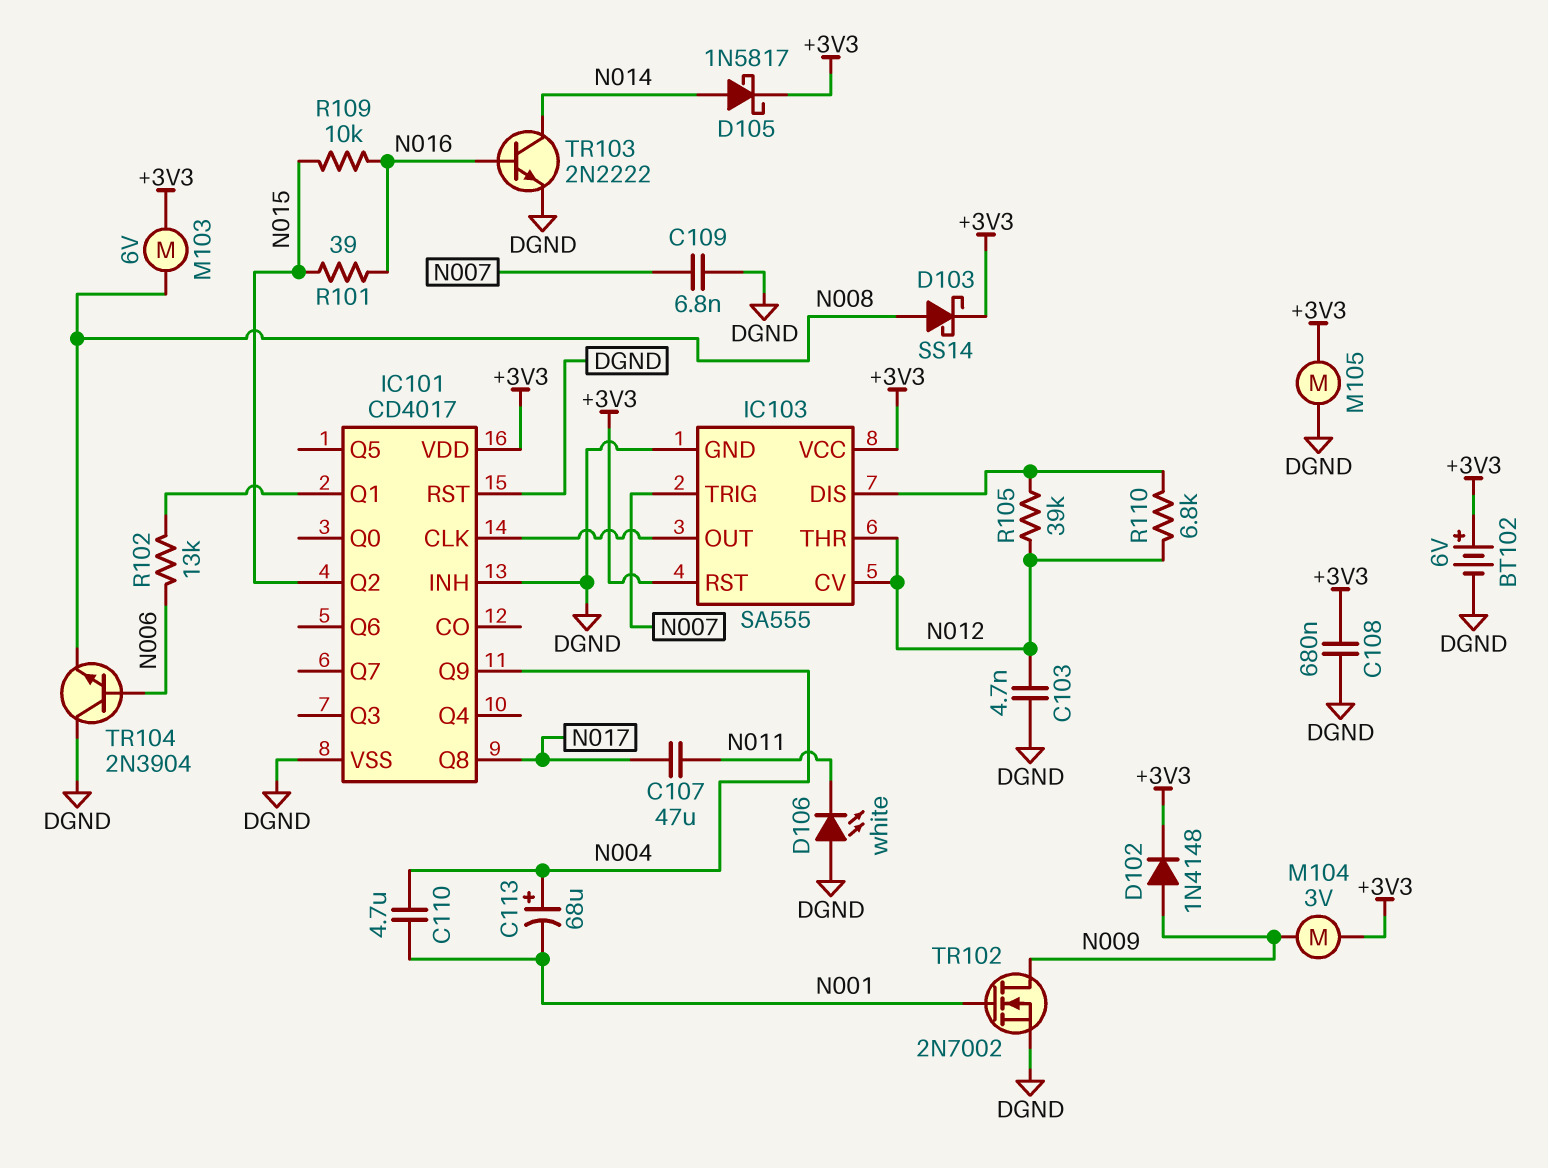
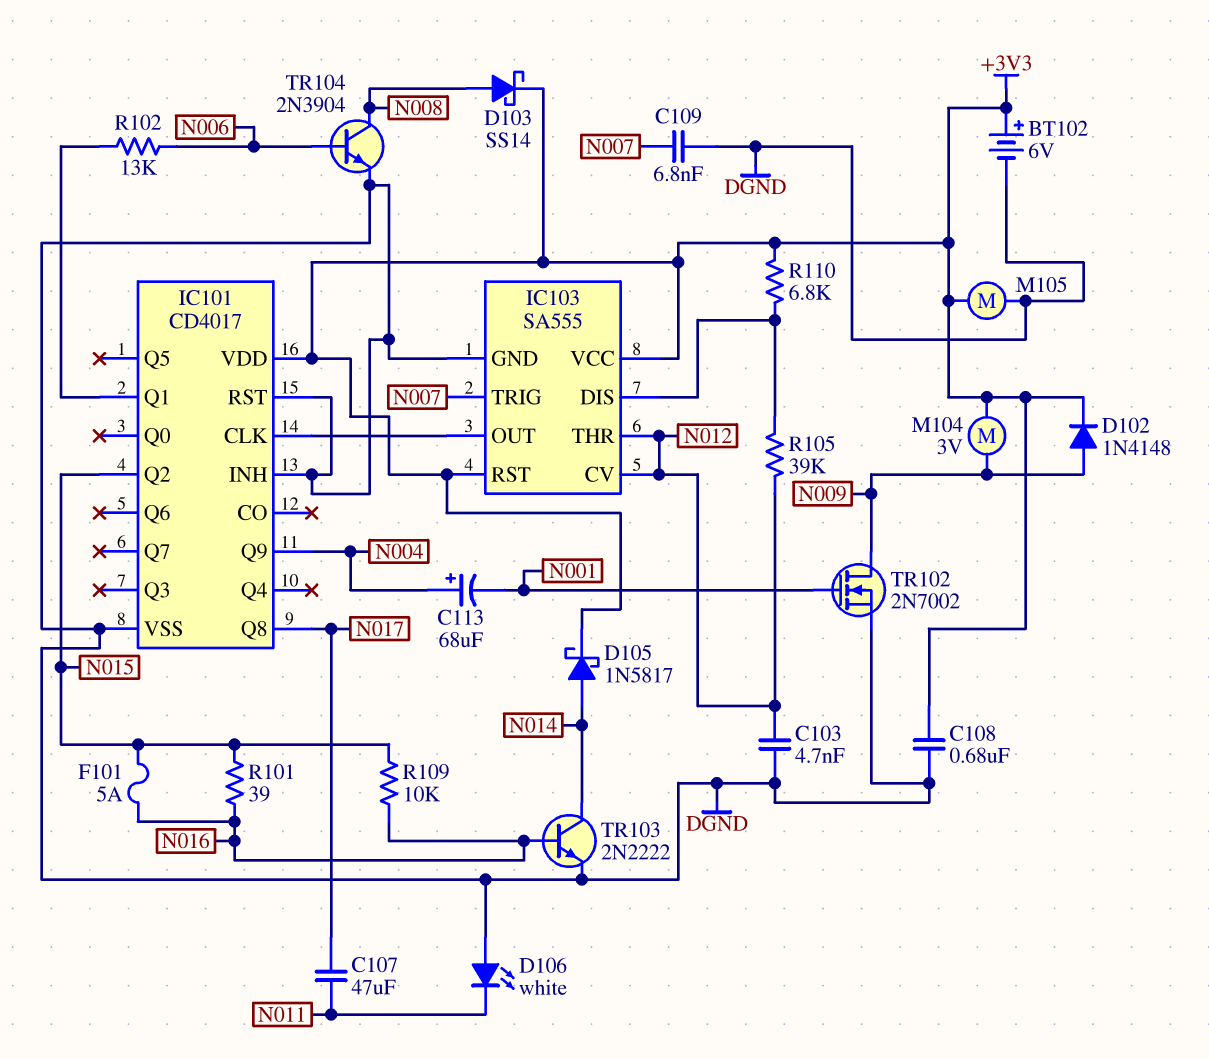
C110: 4.7uF (N001, N004) -> none
F101: none -> 5A (N015, N016)
M103: motor 6V (+3V3, N008) -> none
R110: 6.8k (IC103/DIS, N012) -> 6.8k (+3V3, IC103/DIS)
TR104: NPN 2N3904 (B N006, C DGND, E N008) -> NPN 2N3904 (B N006, C N008, E DGND)

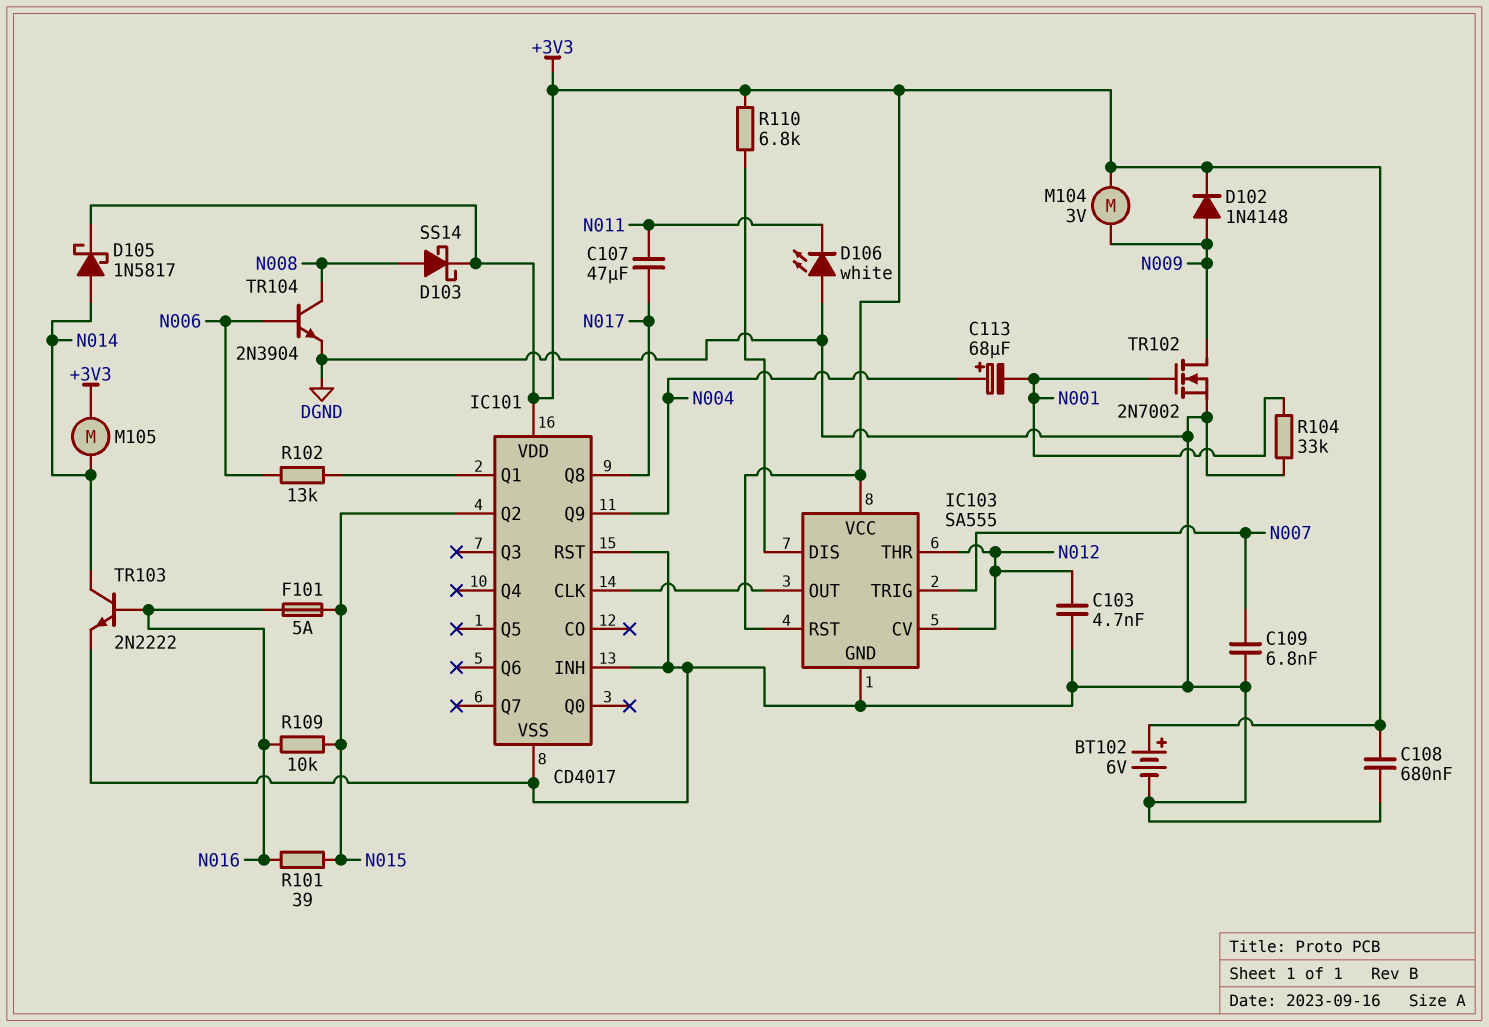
M105: motor (+3V3, DGND) -> motor (+3V3, N014)
R104: none -> 33k (DGND, N001)
R105: 39k (IC103/DIS, N012) -> none

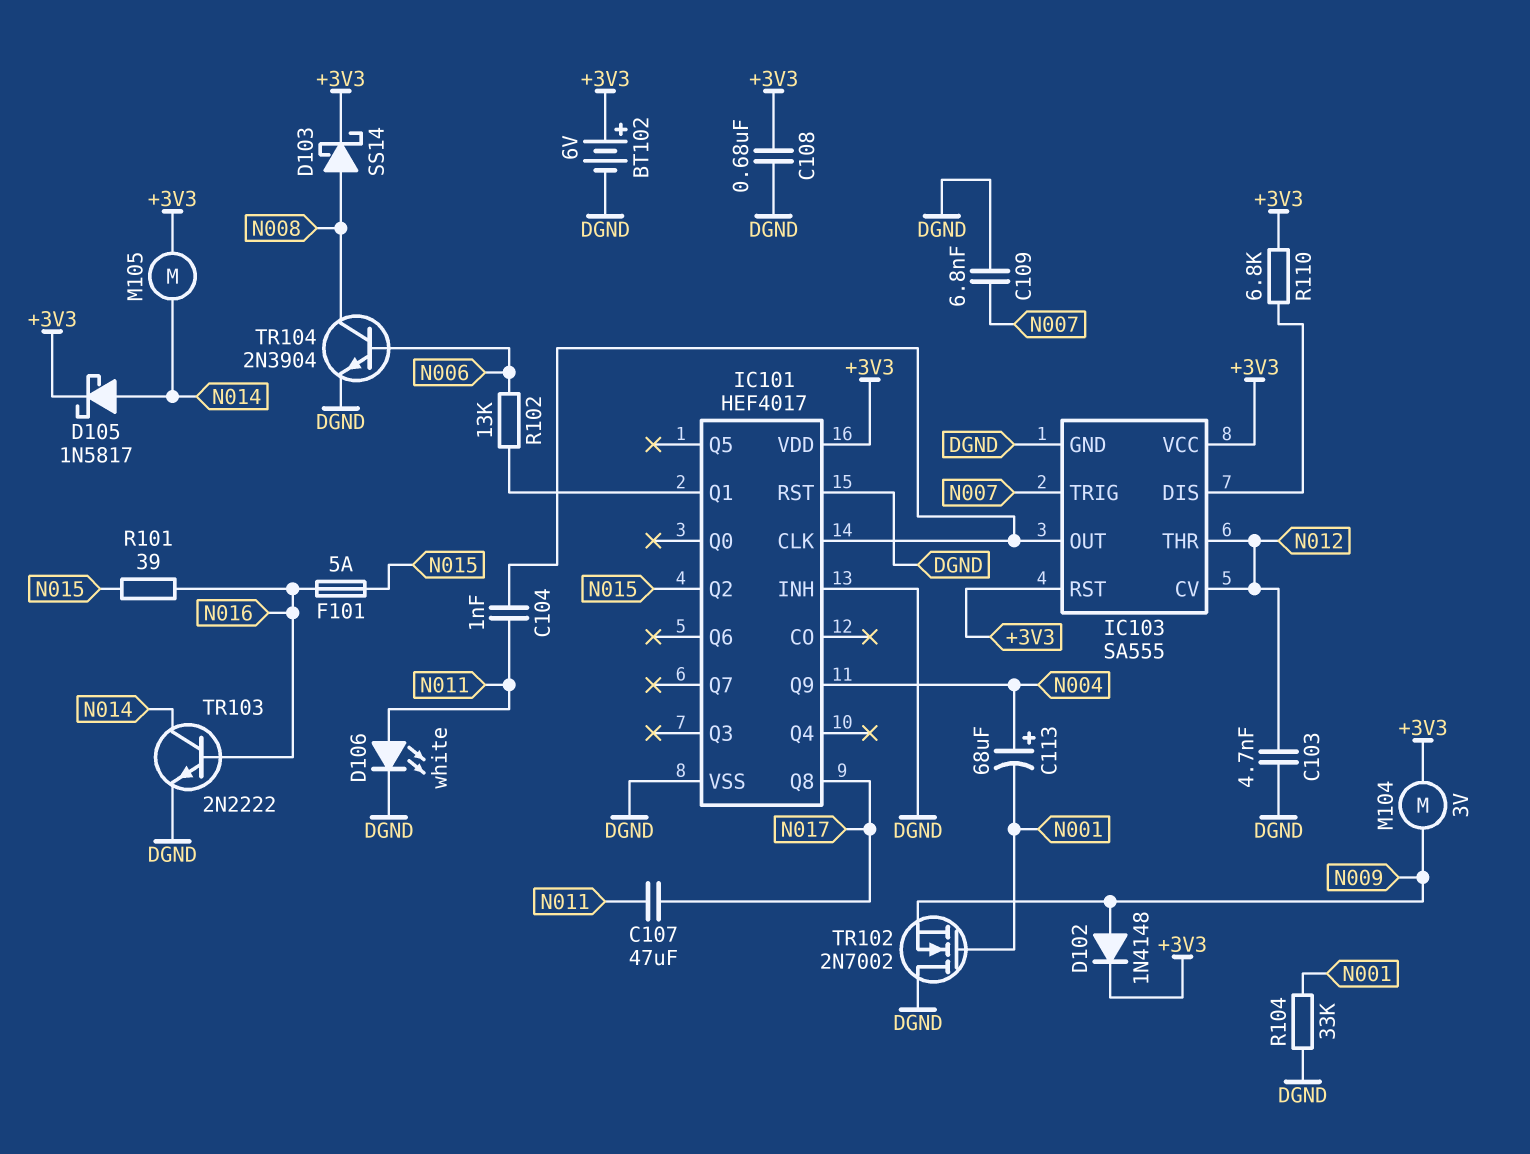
C104: none -> 1nF (IC101/CLK, N011)
D106: LED white (A DGND, K N011) -> LED white (A N011, K DGND)
IC101: CD4017 -> HEF4017
R109: 10k (N015, N016) -> none
TR102: NMOS 2N7002 (G N001, D N009, S DGND) -> NMOS 2N7002 (G N001, D DGND, S N009)

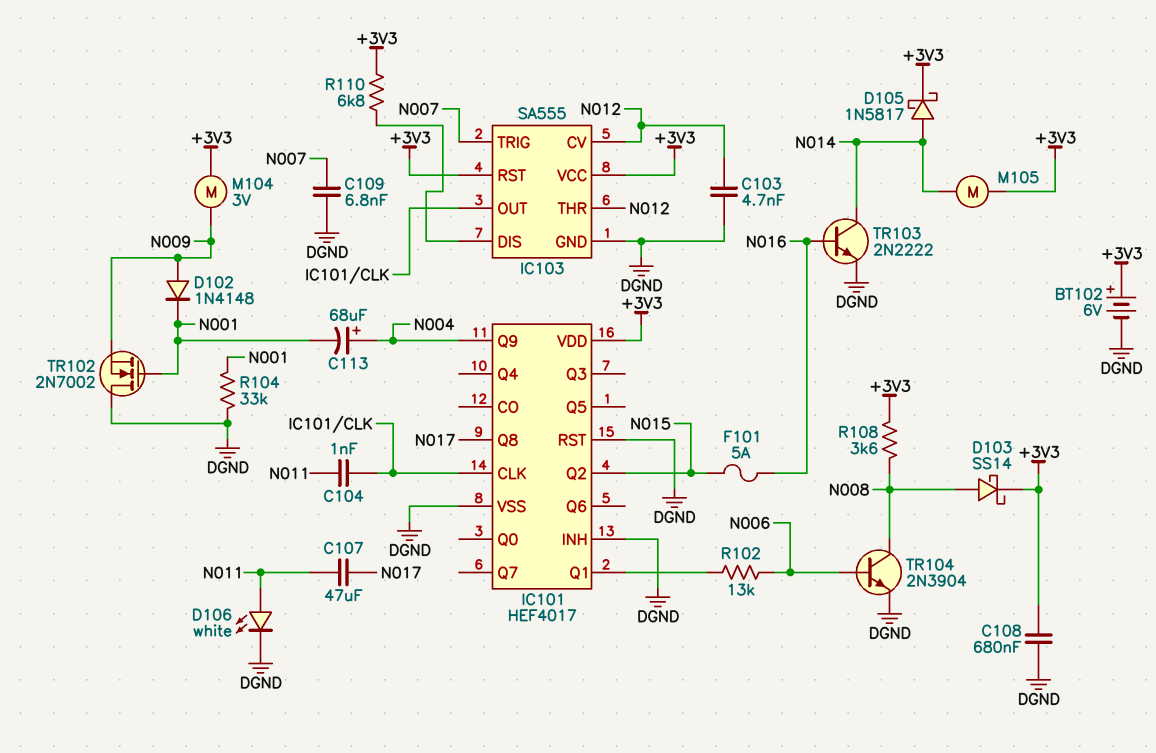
D102: diode 1N4148 (A N009, K +3V3) -> diode 1N4148 (A N009, K N001)
R101: 39 (N015, N016) -> none
R108: none -> 3.6k (+3V3, N008)

